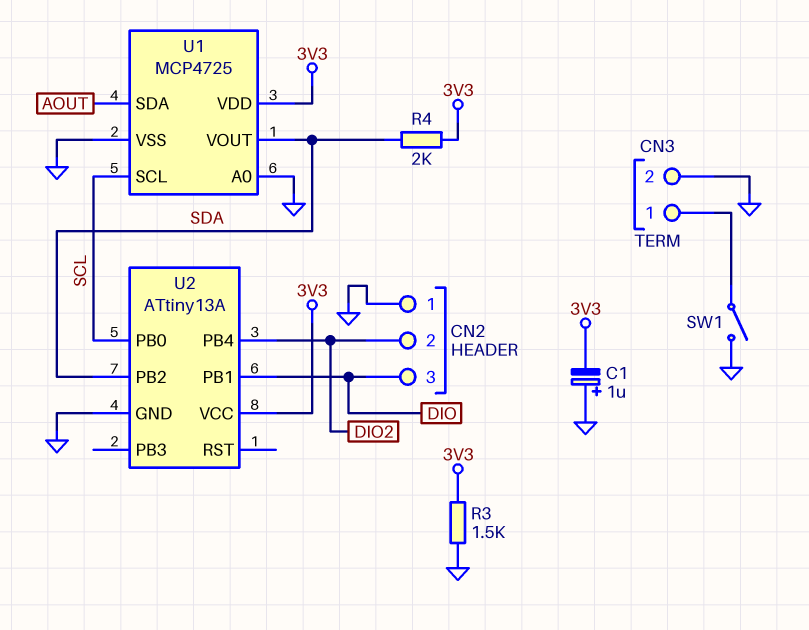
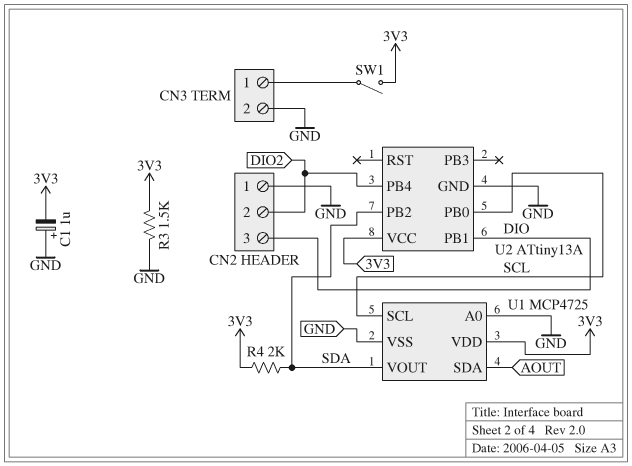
SW1: switch (CN3/1, GND) -> switch (3V3, CN3/1)

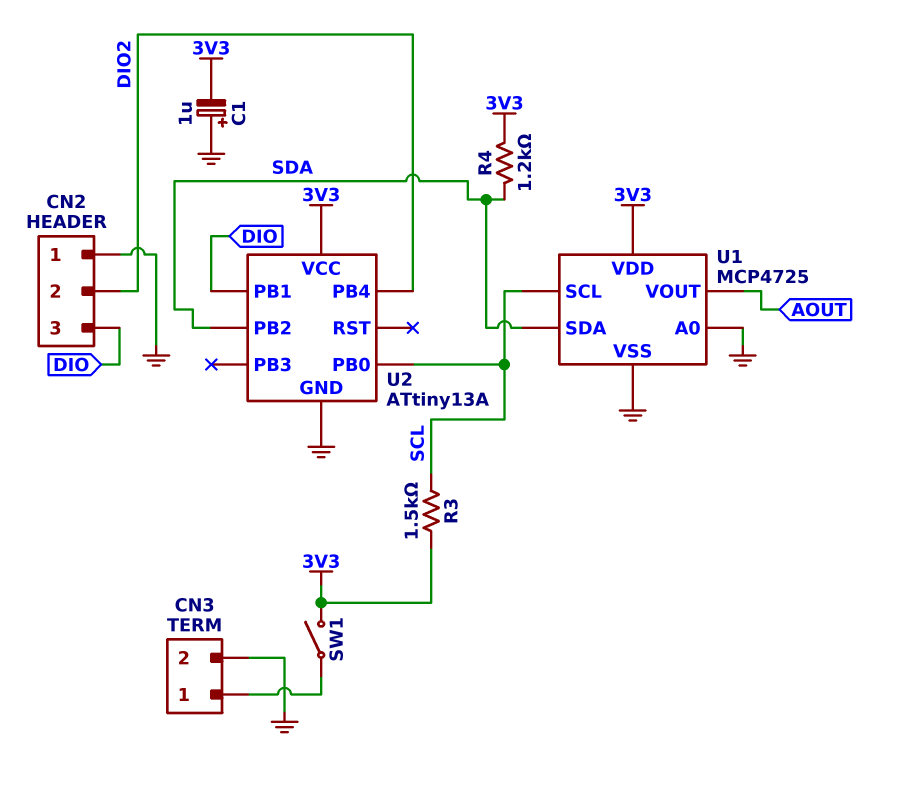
R3: 1.5k (3V3, GND) -> 1.5k (3V3, SCL)
R4: 2k (3V3, SDA) -> 1.2k (3V3, SDA)
U1 pin SDA: AOUT -> SDA
U1 pin VOUT: SDA -> AOUT

